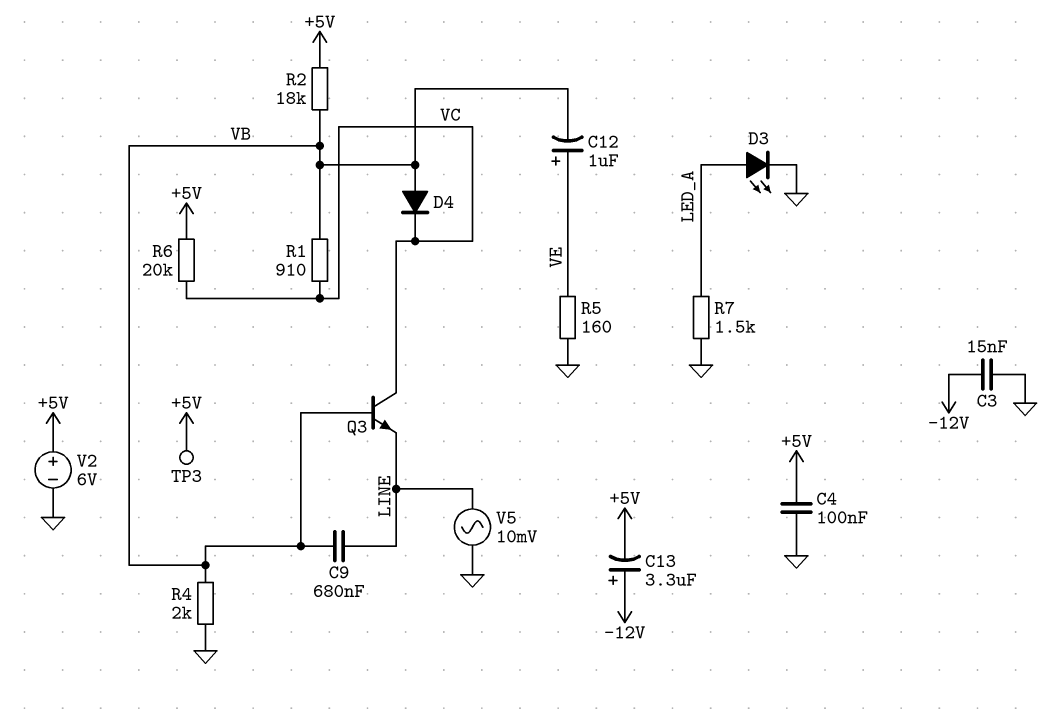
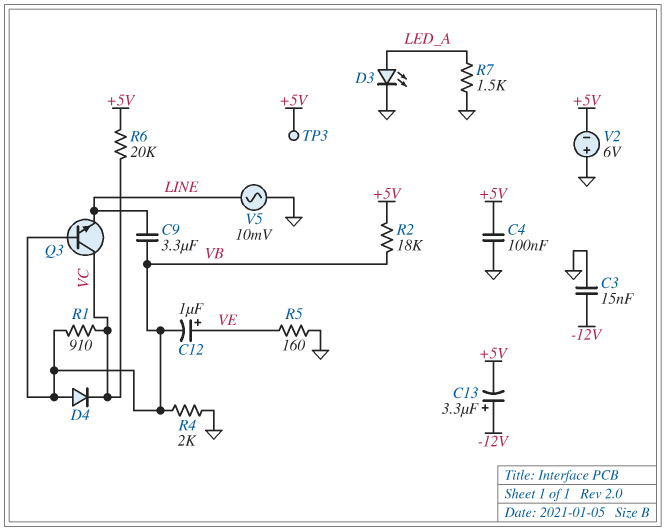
C9: 680nF (LINE, VB) -> 3.3uF (LINE, VB)
V2: 6V (plus +5V, minus GND) -> 6V (plus GND, minus +5V)

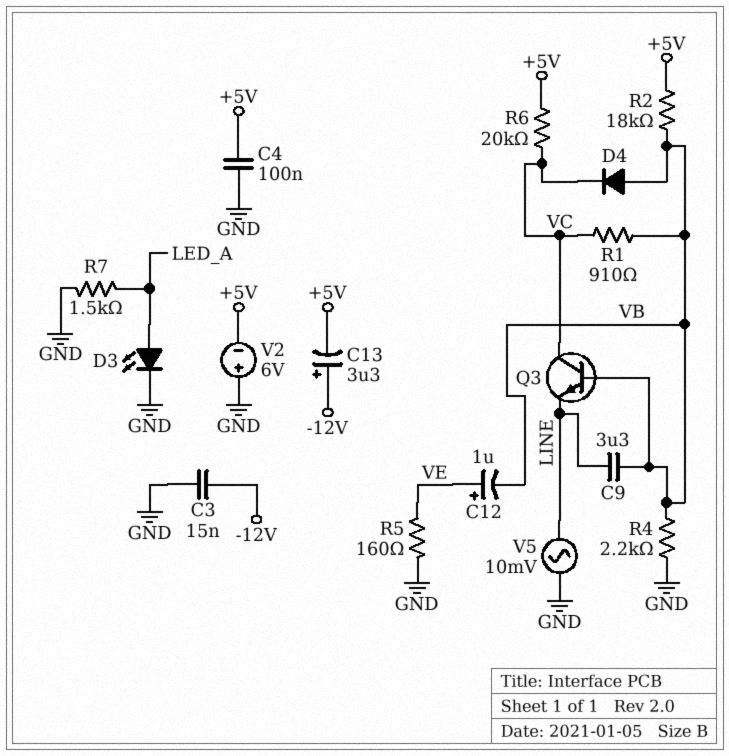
R4: 2k (GND, VB) -> 2.2k (GND, VB)
TP3: test point (+5V) -> none

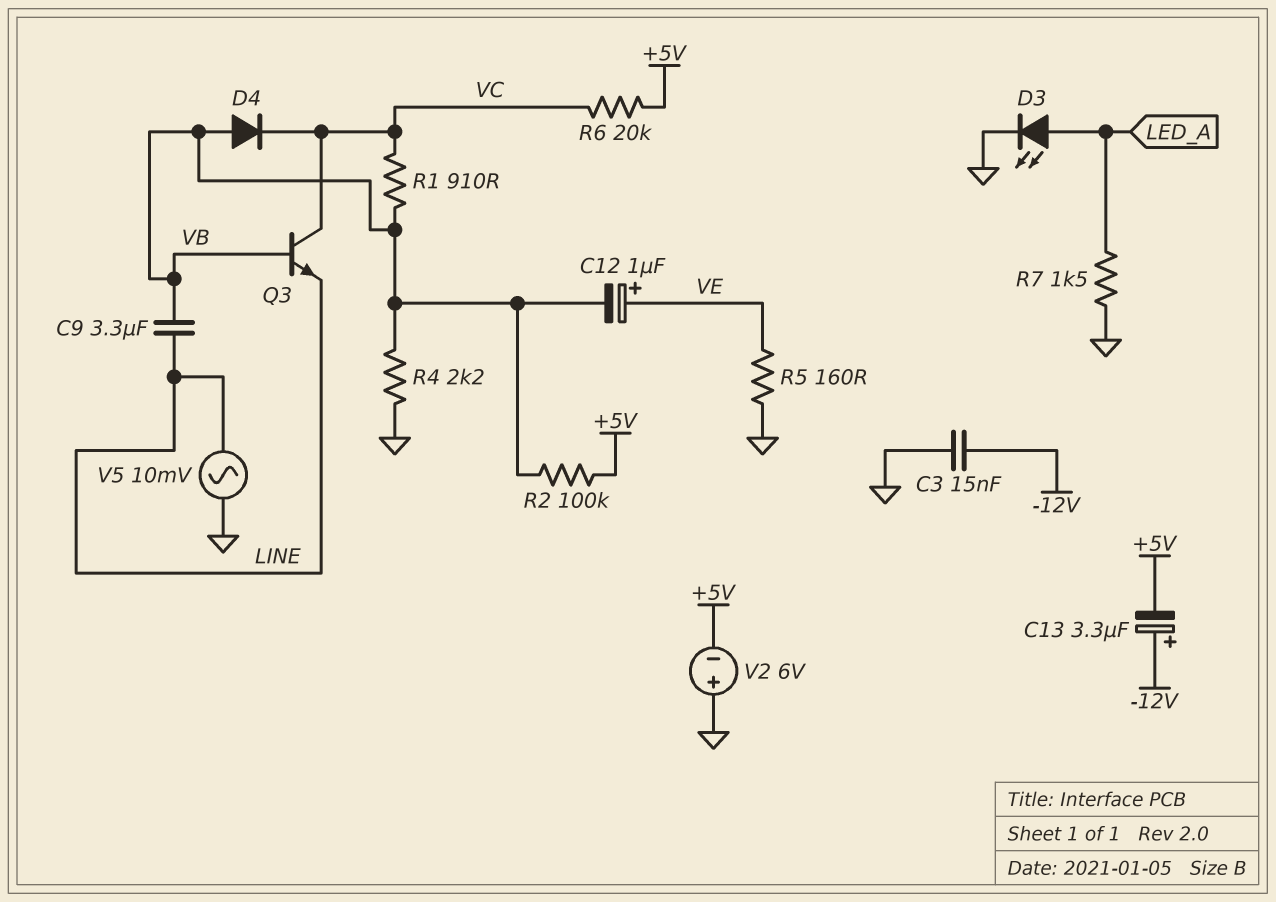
C4: 100nF (+5V, GND) -> none
R2: 18k (+5V, VB) -> 100k (+5V, VB)

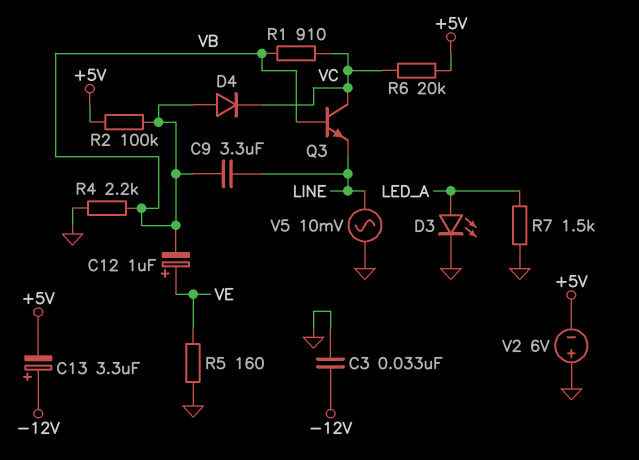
C3: 15nF (-12V, GND) -> 33nF (-12V, GND)

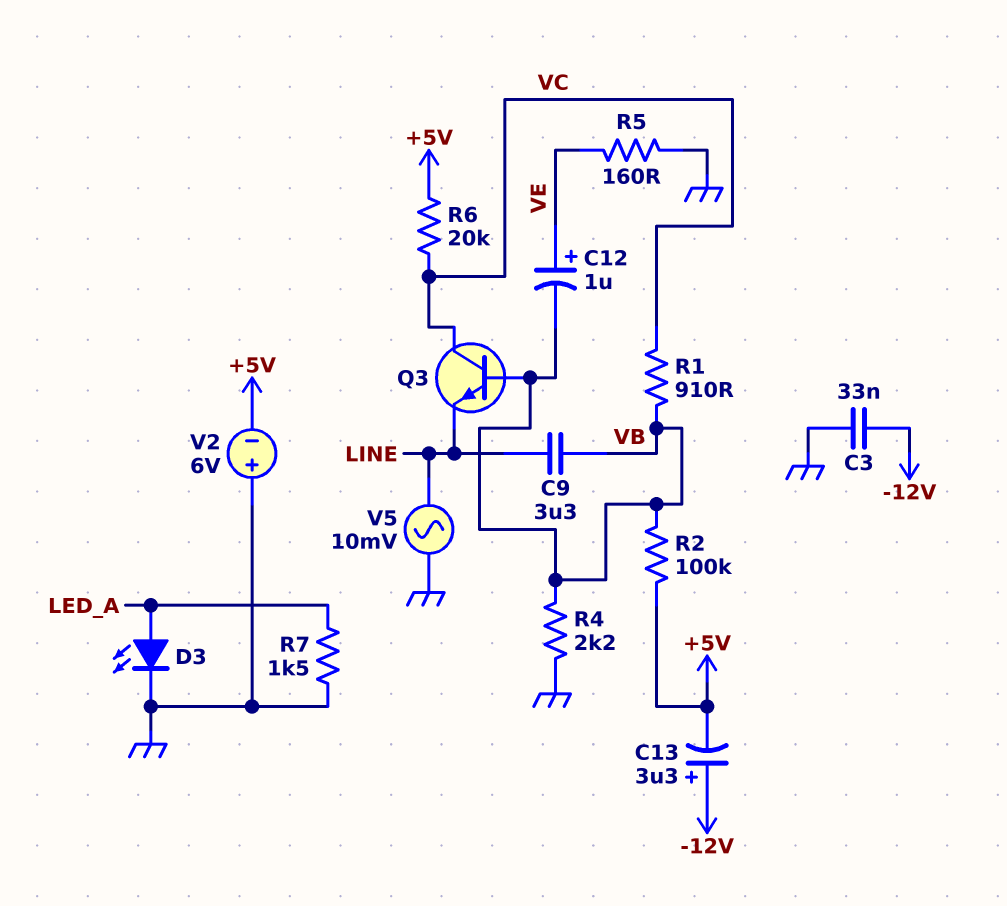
D4: diode (A VB, K VC) -> none

